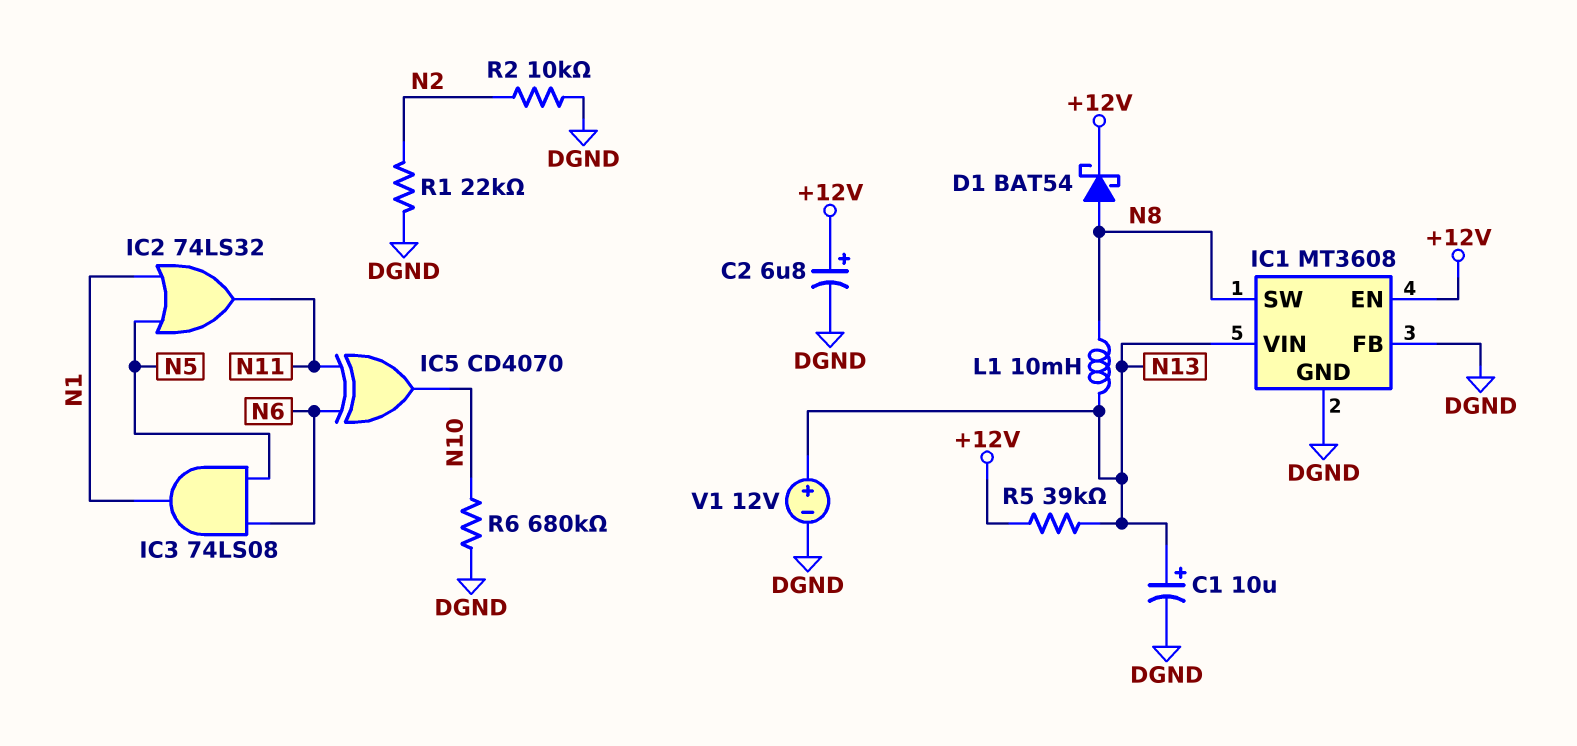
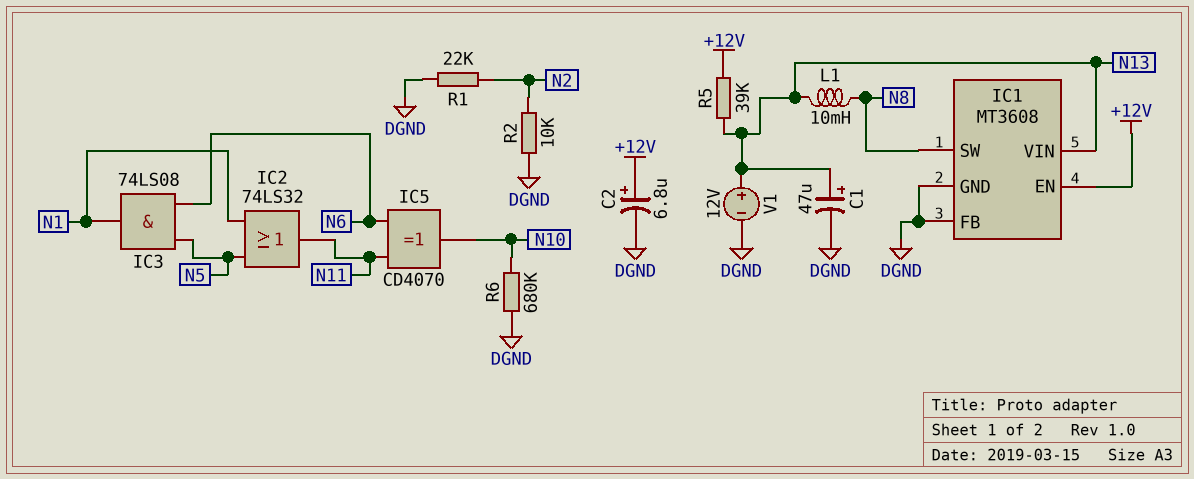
C1: 10uF (plus N13, minus DGND) -> 47uF (plus N13, minus DGND)
D1: schottky BAT54 (A N8, K +12V) -> none

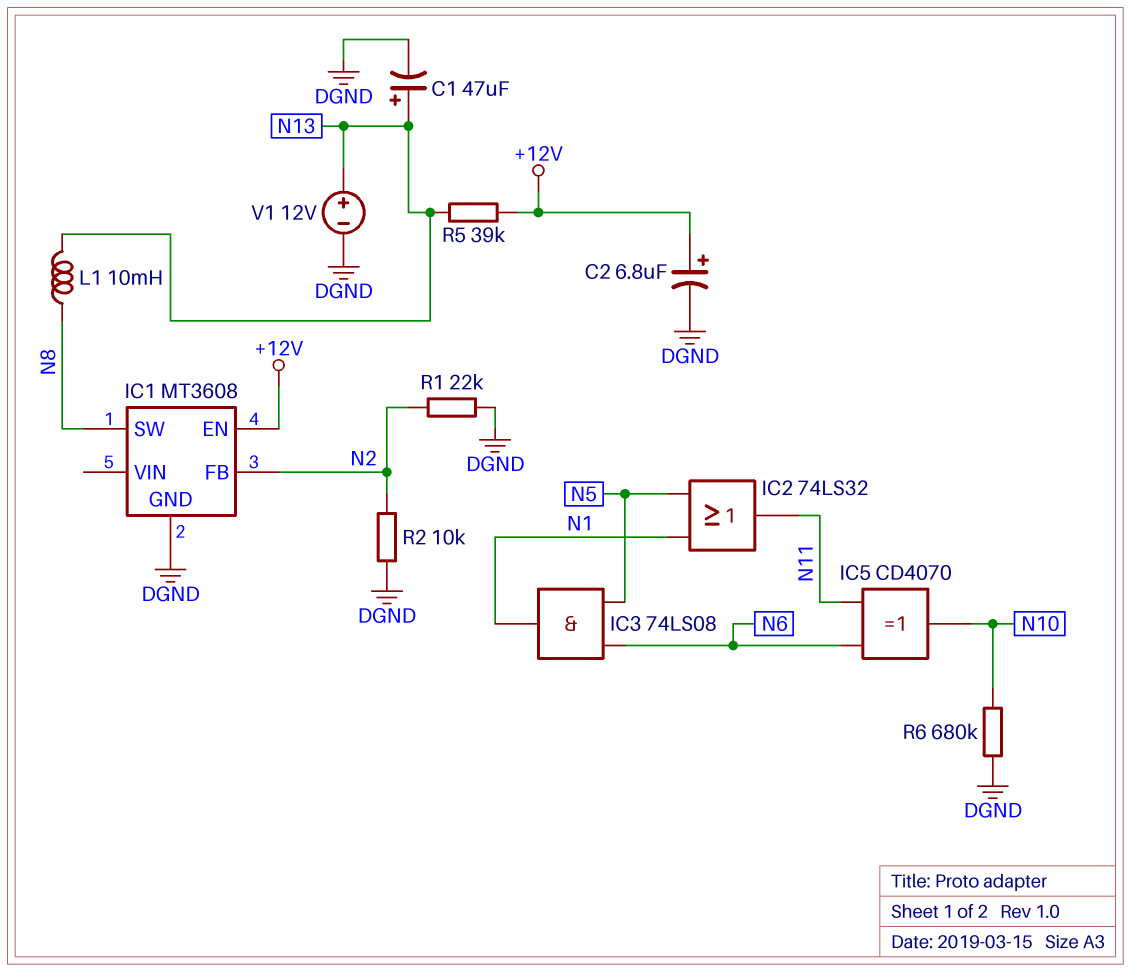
IC1 pin FB: DGND -> N2
IC1 pin VIN: N13 -> none

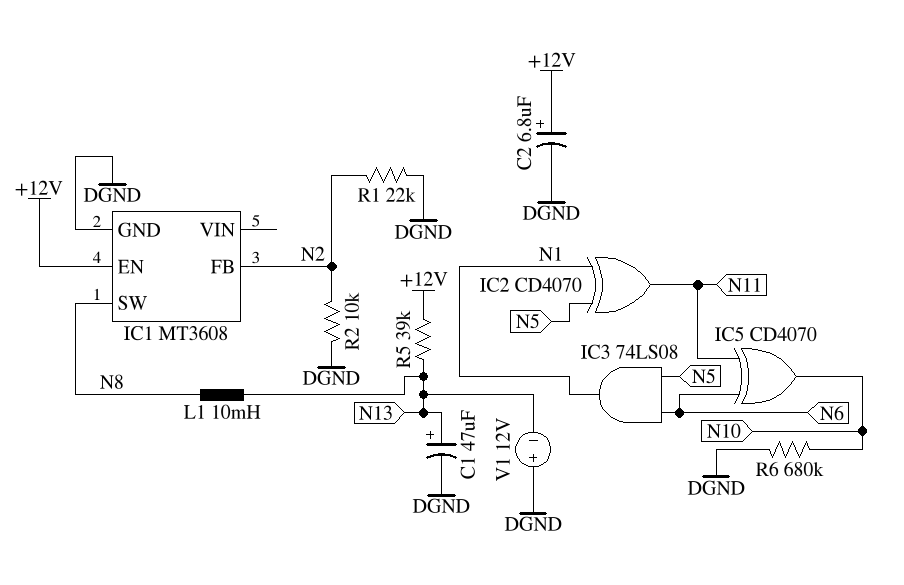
IC2: OR 74LS32 (in N1, in N5, out N11) -> XOR CD4070 (in N1, in N5, out N11)
V1: 12V (plus N13, minus DGND) -> 12V (plus DGND, minus N13)

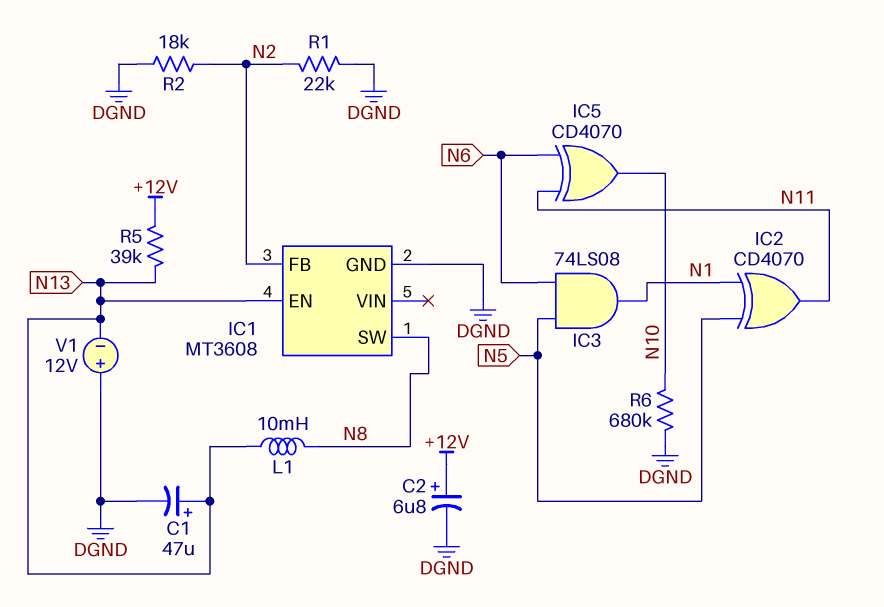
IC1 pin EN: +12V -> N13
R2: 10k (DGND, N2) -> 18k (DGND, N2)

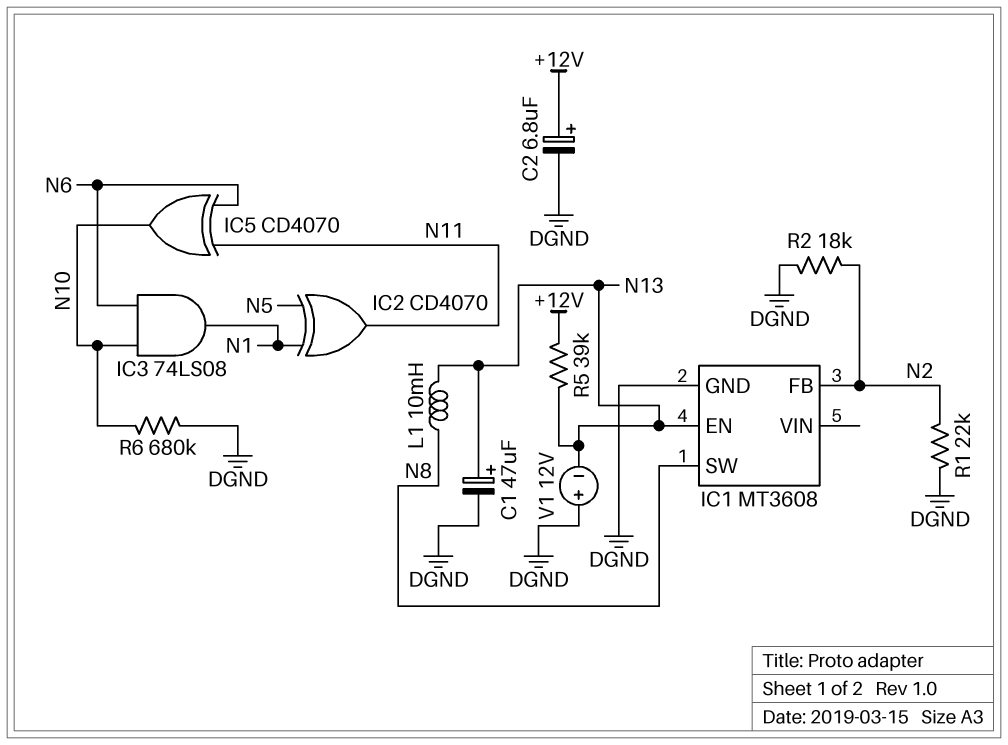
IC3: AND 74LS08 (in N5, in N6, out N1) -> AND 74LS08 (in N6, in N10, out N1)

